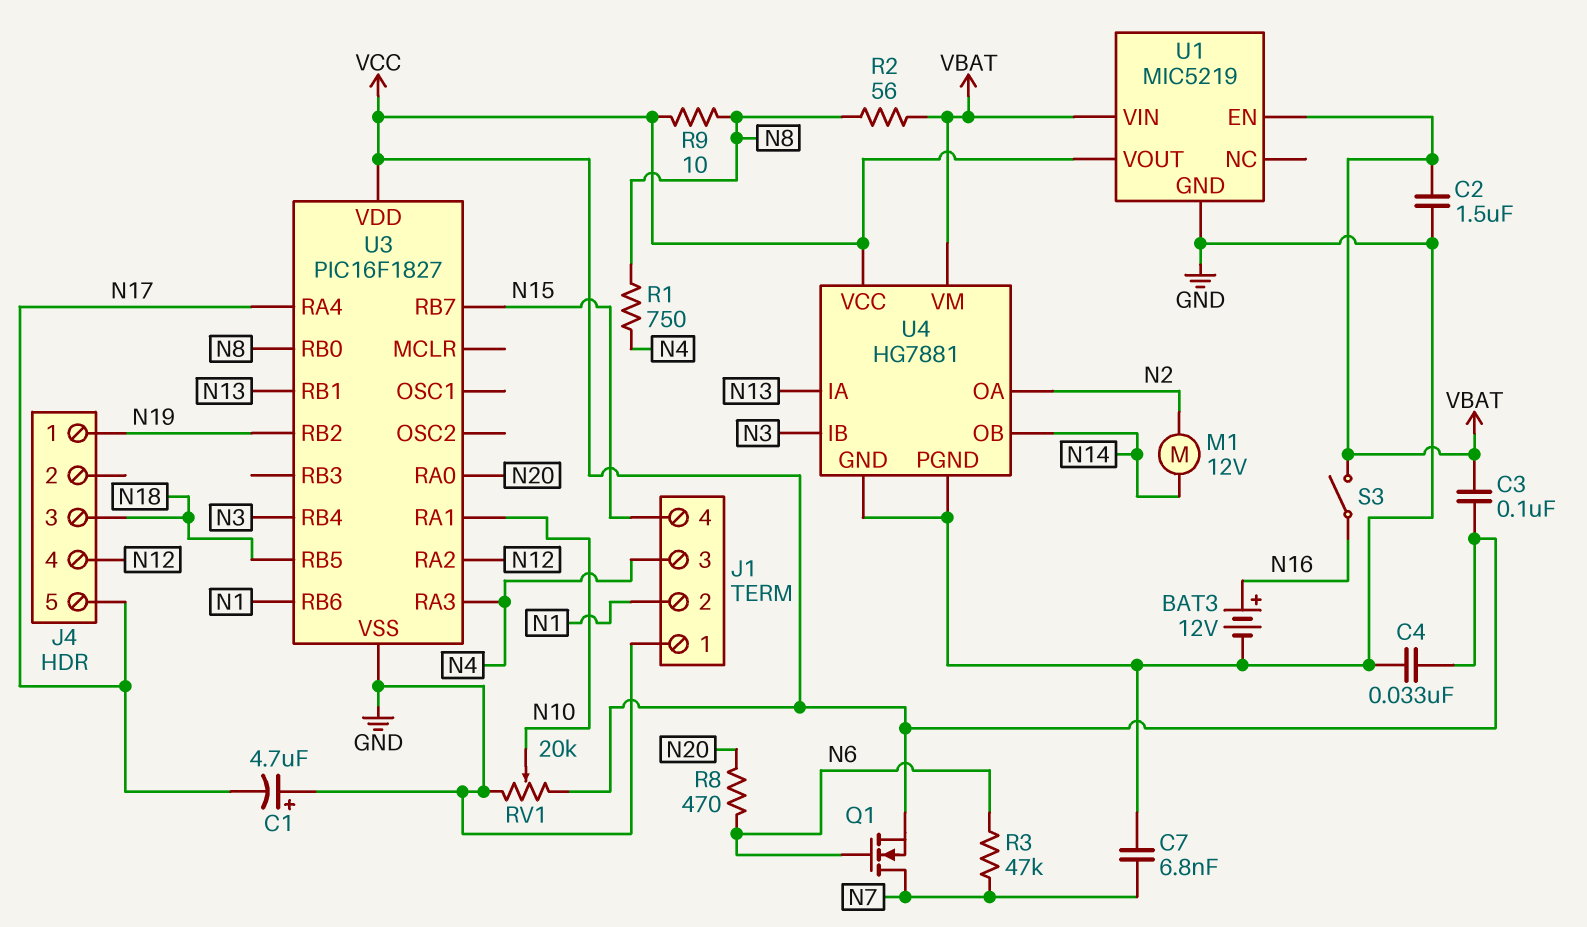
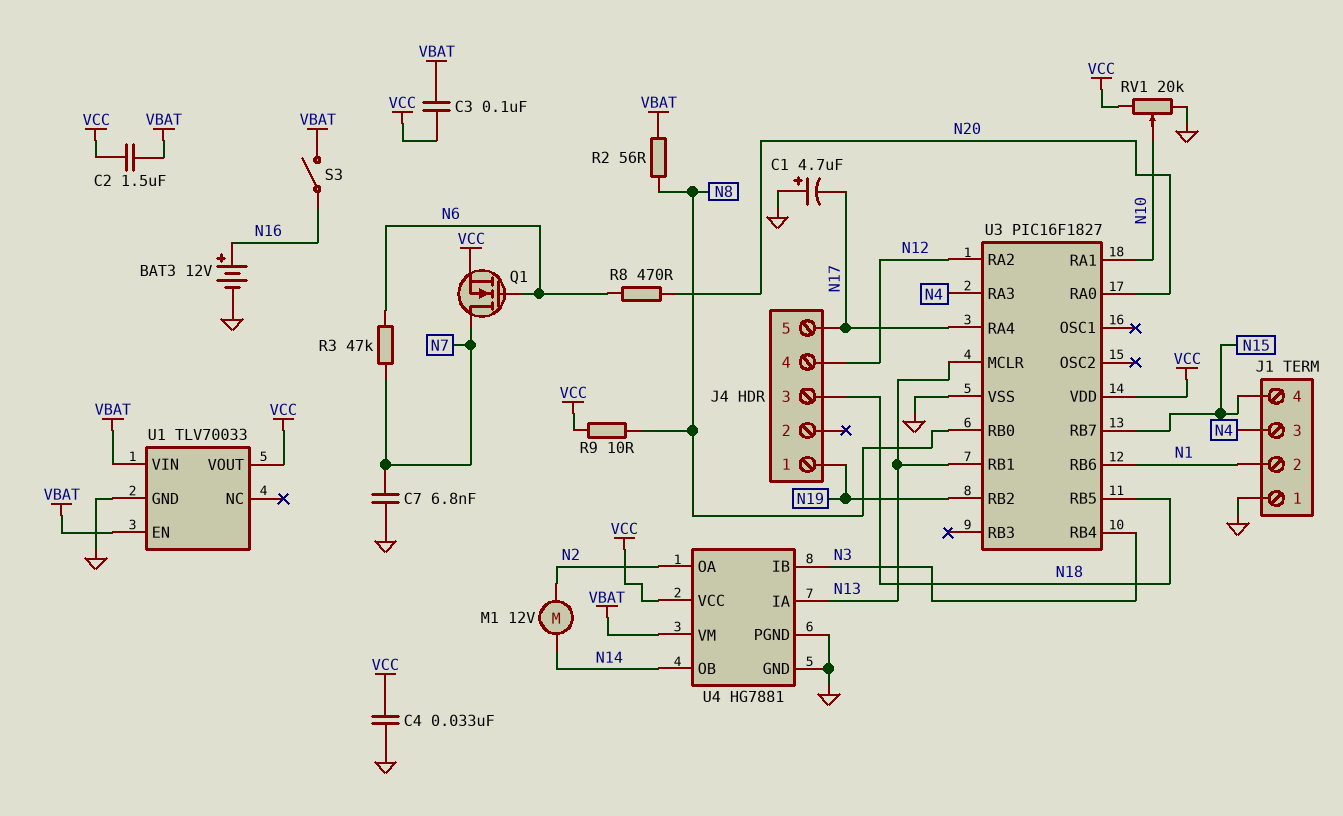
C2: 1.5uF (GND, VBAT) -> 1.5uF (VBAT, VCC)
R1: 750 (N4, N8) -> none
U1: MIC5219 -> TLV70033
U3 pin MCLR: none -> N13

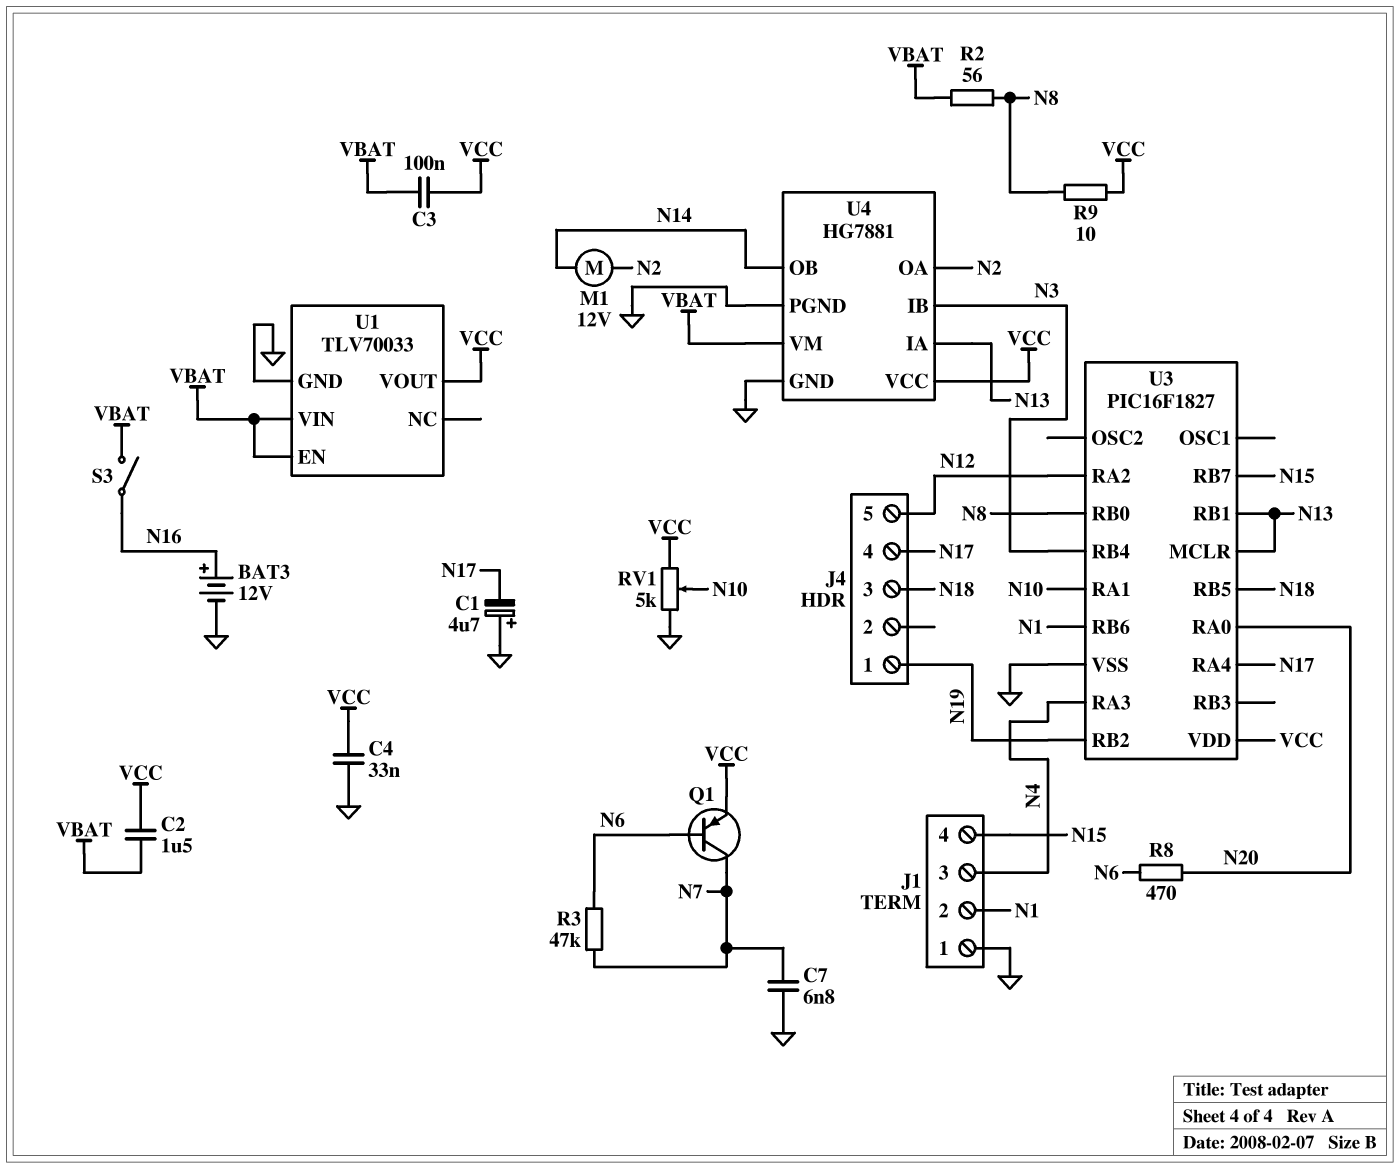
J4 pin 4: N12 -> N17
J4 pin 5: N17 -> N12
Q1: NMOS (G N6, D N7, S VCC) -> PNP (B N6, C N7, E VCC)
RV1: 20k (GND, VCC, wiper N10) -> 5k (GND, VCC, wiper N10)

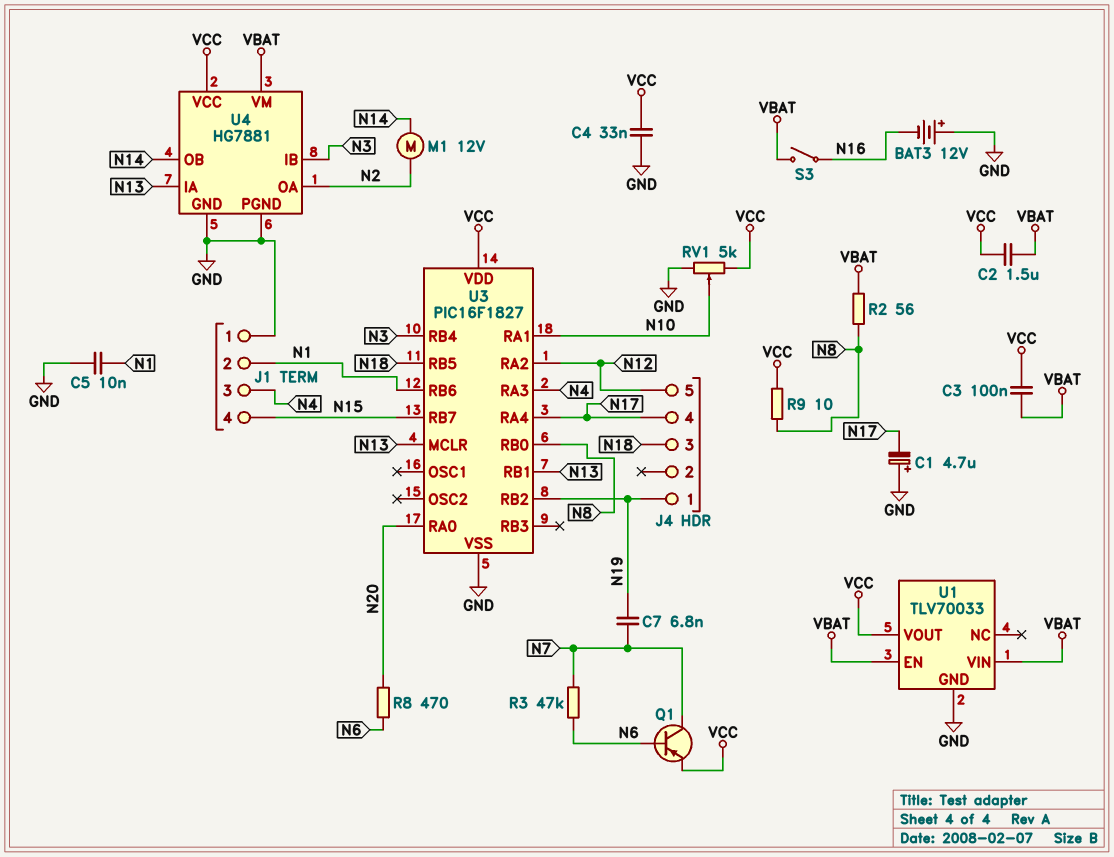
BAT3: 12V (plus N16, minus GND) -> 12V (plus GND, minus N16)
C5: none -> 10nF (GND, N1)
C7: 6.8nF (GND, N7) -> 6.8nF (N7, N19)

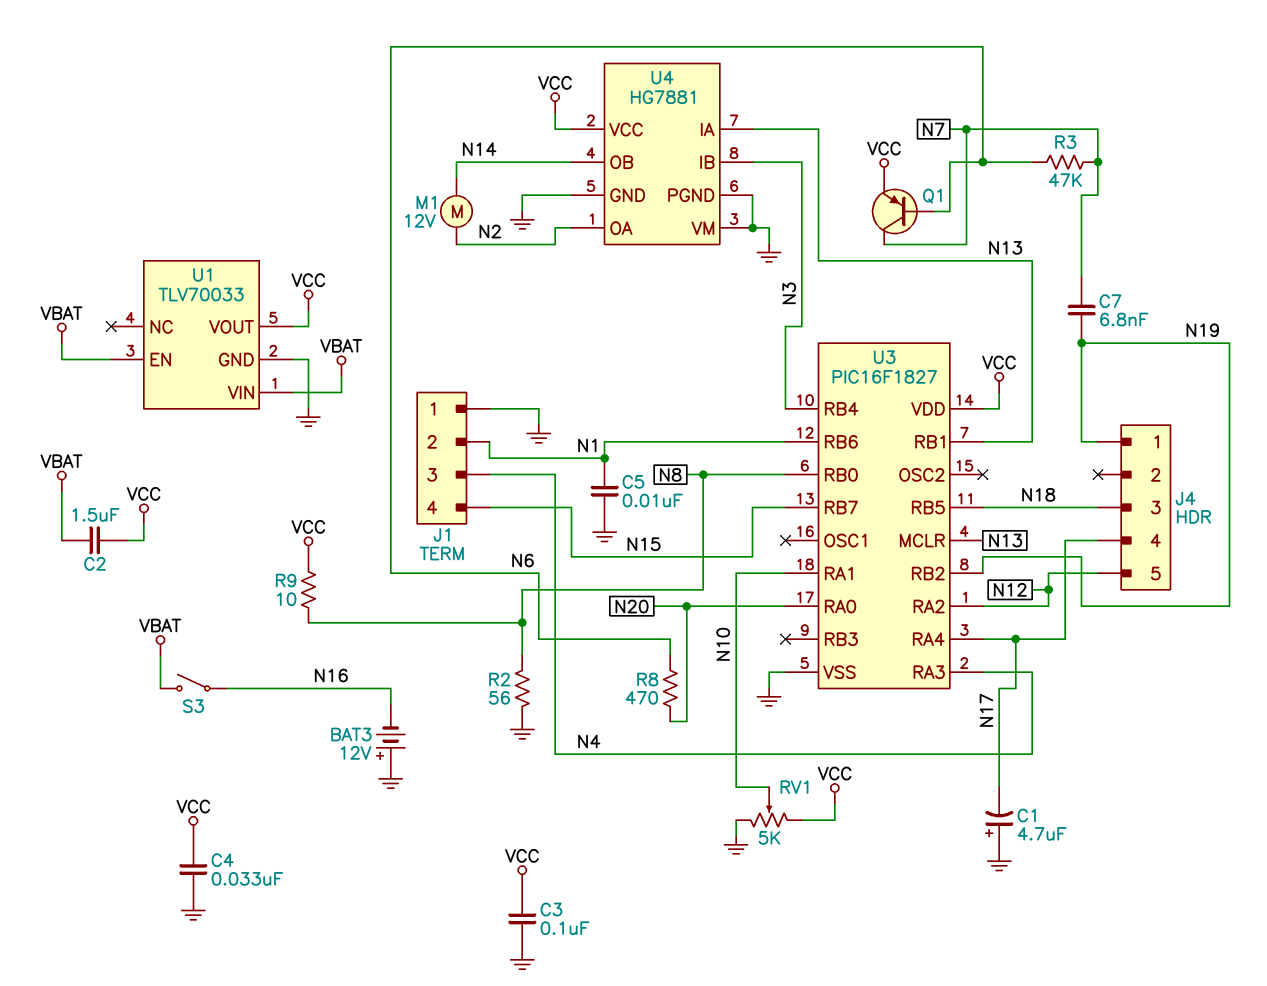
C3: 100nF (VBAT, VCC) -> 100nF (GND, VCC)
R2: 56 (N8, VBAT) -> 56 (GND, N8)
U4 pin VM: VBAT -> GND

